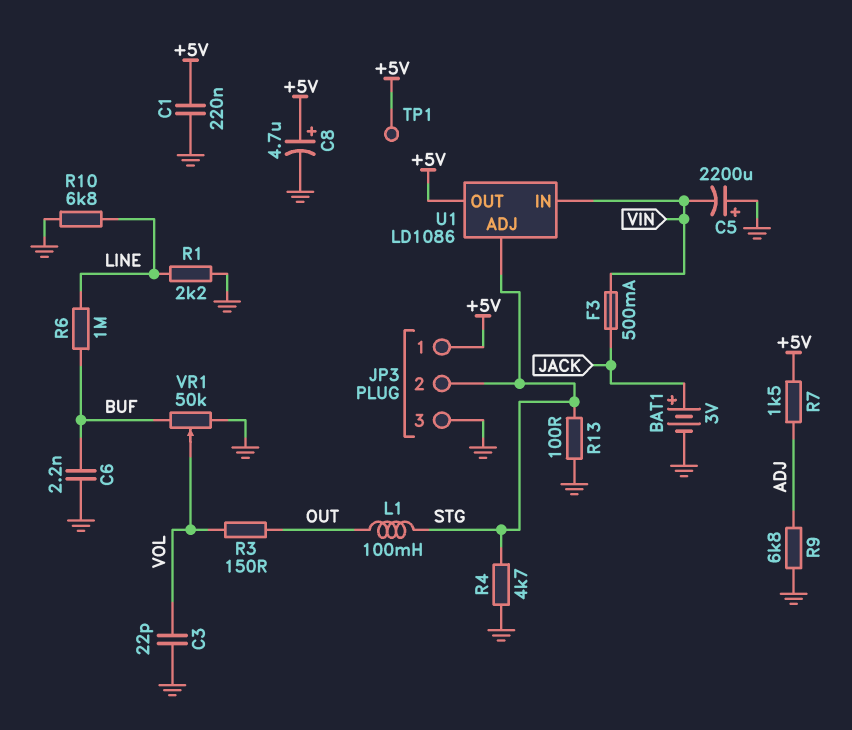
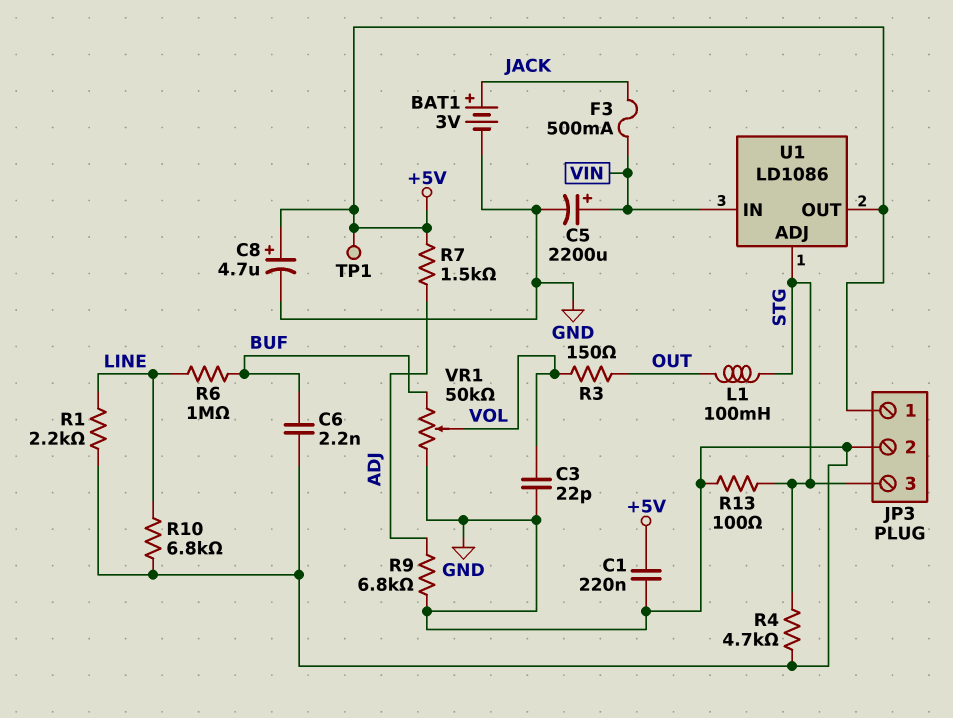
C5: 2200uF (plus GND, minus VIN) -> 2200uF (plus VIN, minus GND)
JP3 pin 2: STG -> GND
JP3 pin 3: GND -> STG

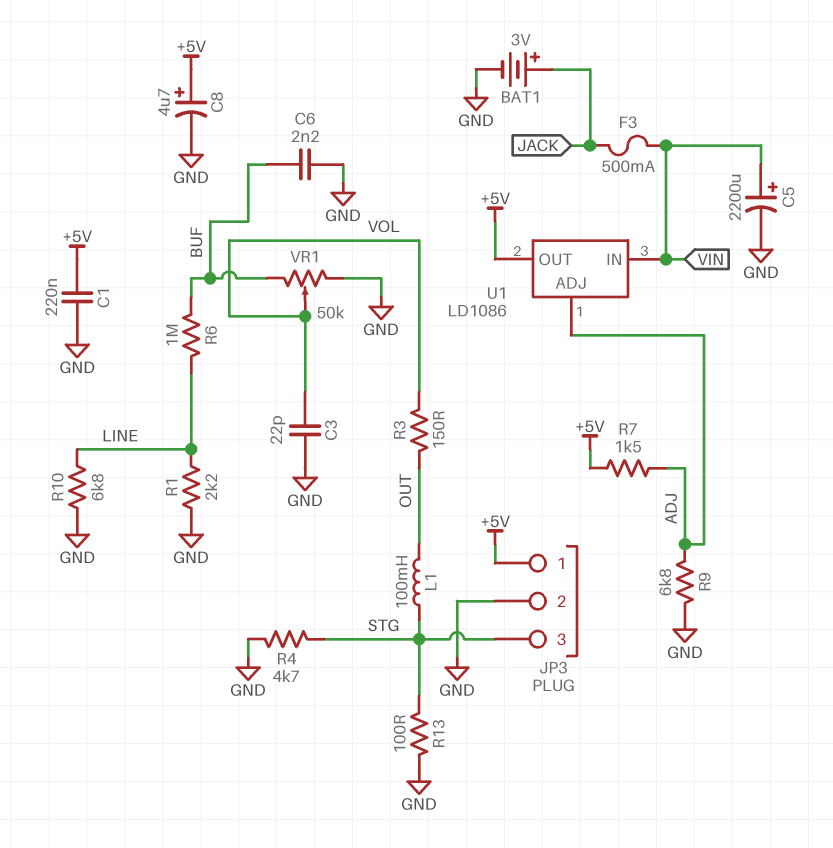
TP1: test point (+5V) -> none
U1 pin ADJ: STG -> ADJ

